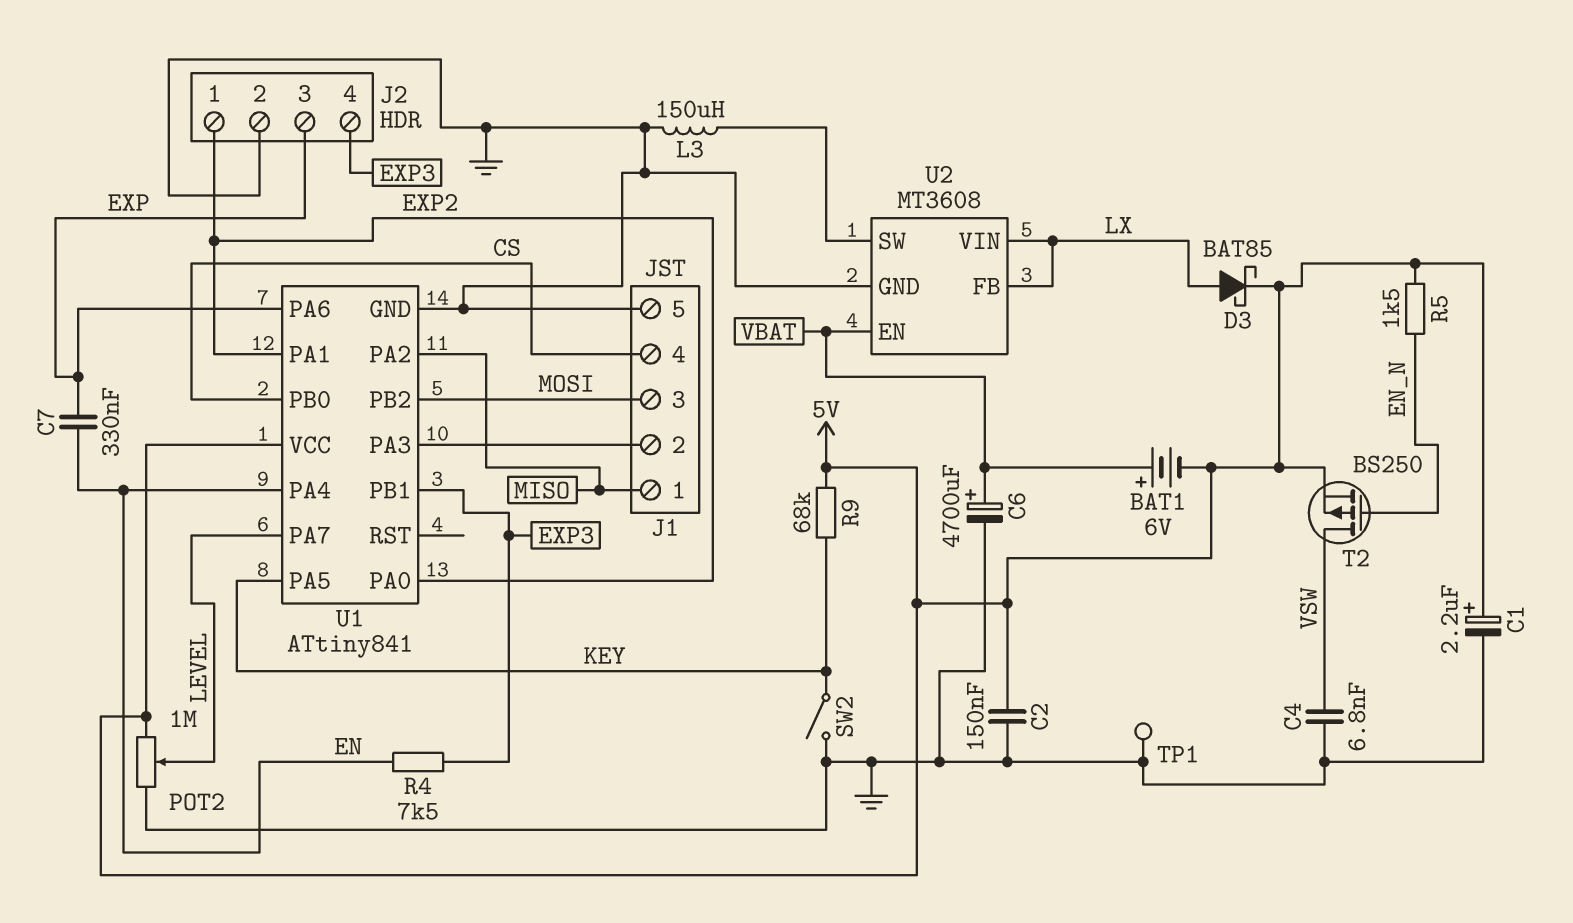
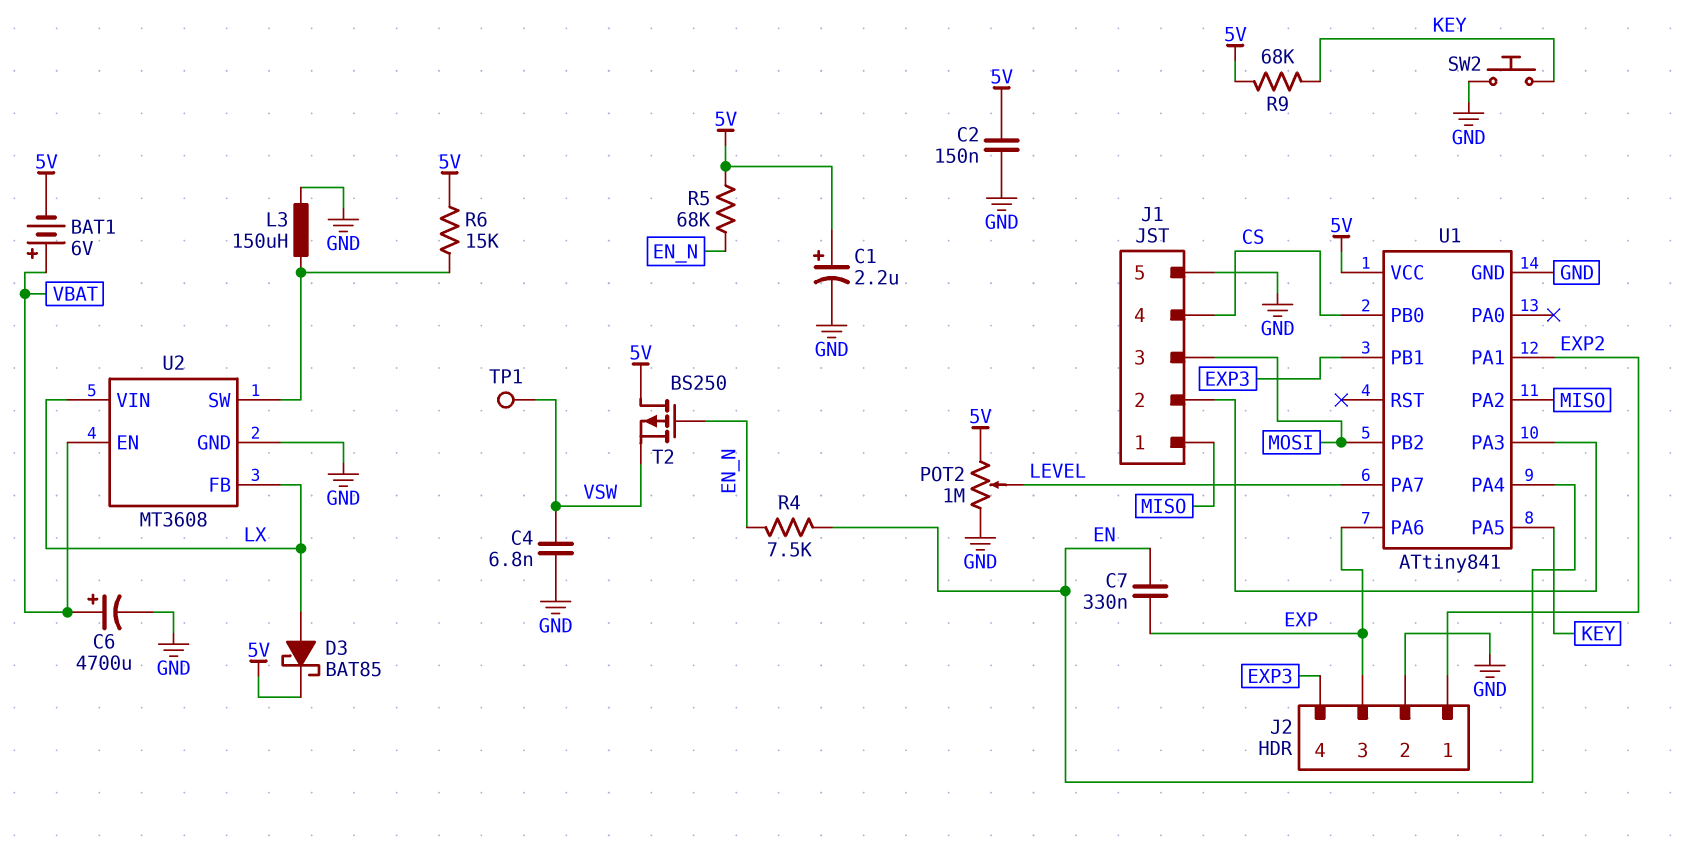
R4: 7.5k (EN, EXP3) -> 7.5k (EN, EN_N)
R5: 1.5k (5V, EN_N) -> 68k (5V, EN_N)
R6: none -> 15k (5V, U2/SW)
SW2: switch (GND, KEY) -> button (GND, KEY)
T2: PMOS BS250 (G EN_N, D VSW, S 5V) -> PMOS BS250 (G EN_N, D 5V, S VSW)
TP1: test point (GND) -> test point (VSW)
U1 pin PA0: EXP2 -> none

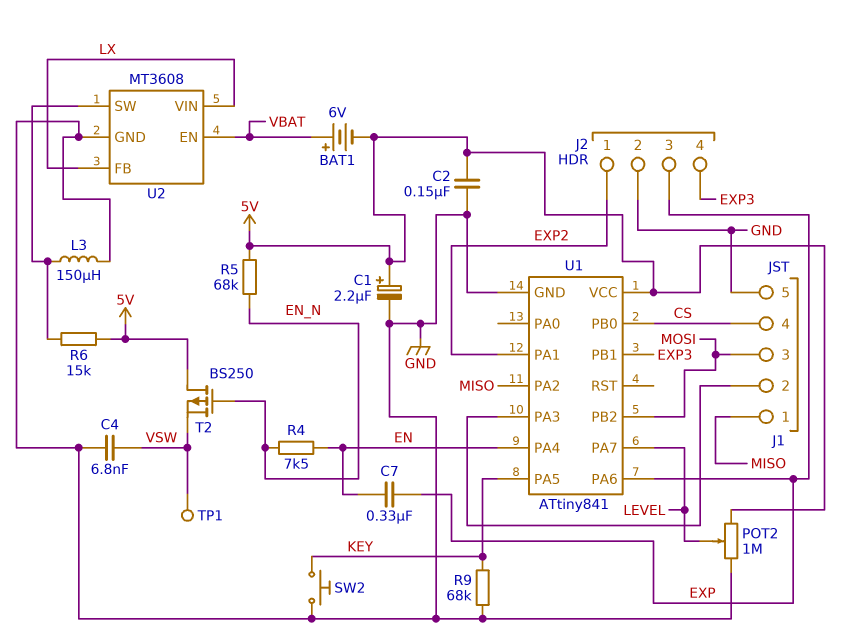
C6: 4700uF (plus VBAT, minus GND) -> none
D3: schottky BAT85 (A LX, K 5V) -> none
R9: 68k (5V, KEY) -> 68k (GND, KEY)

